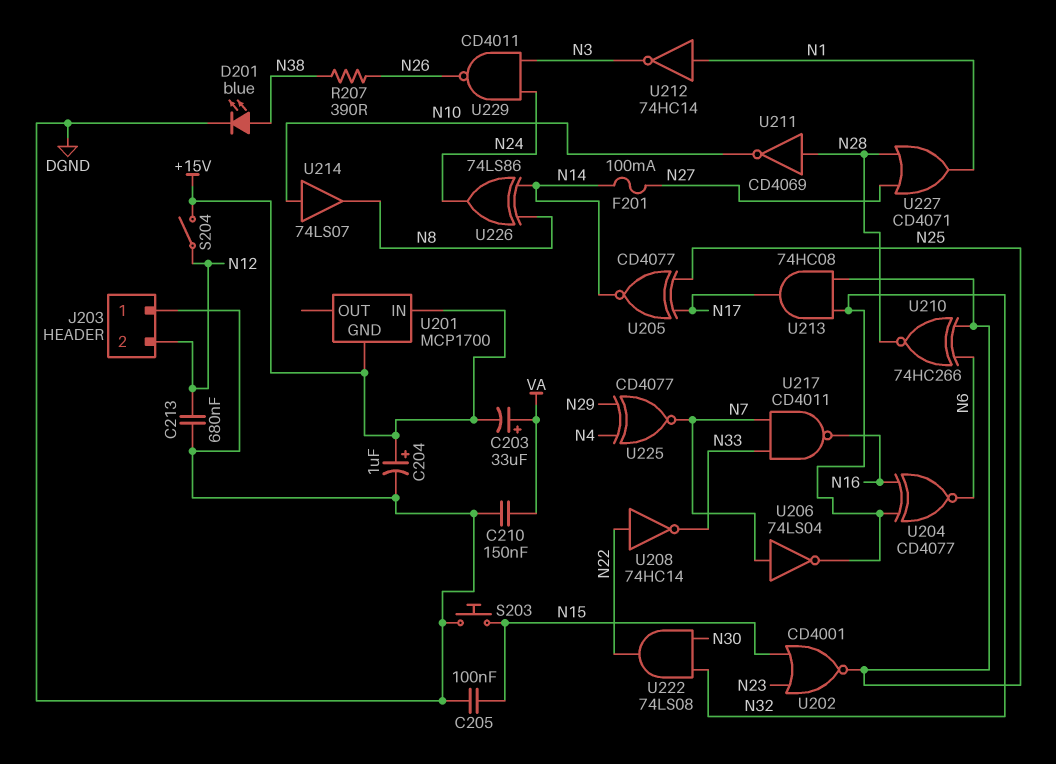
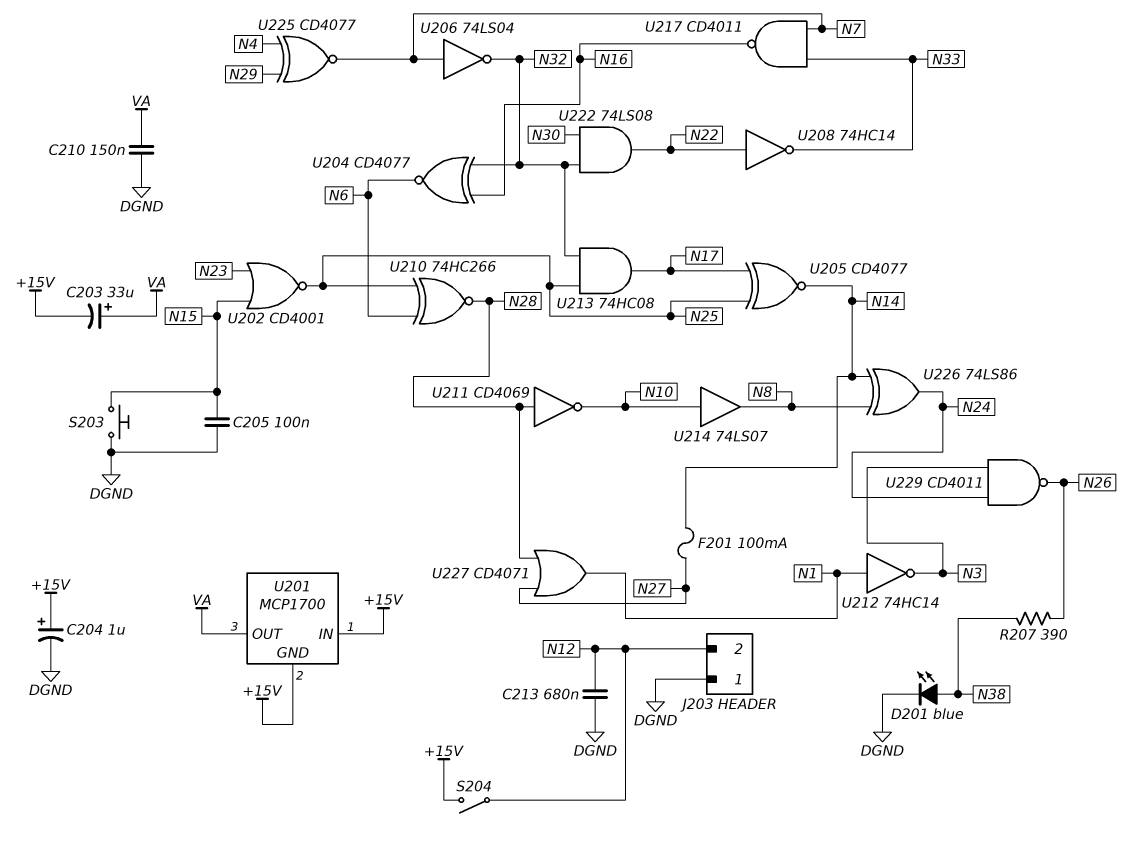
U201 pin OUT: none -> VA

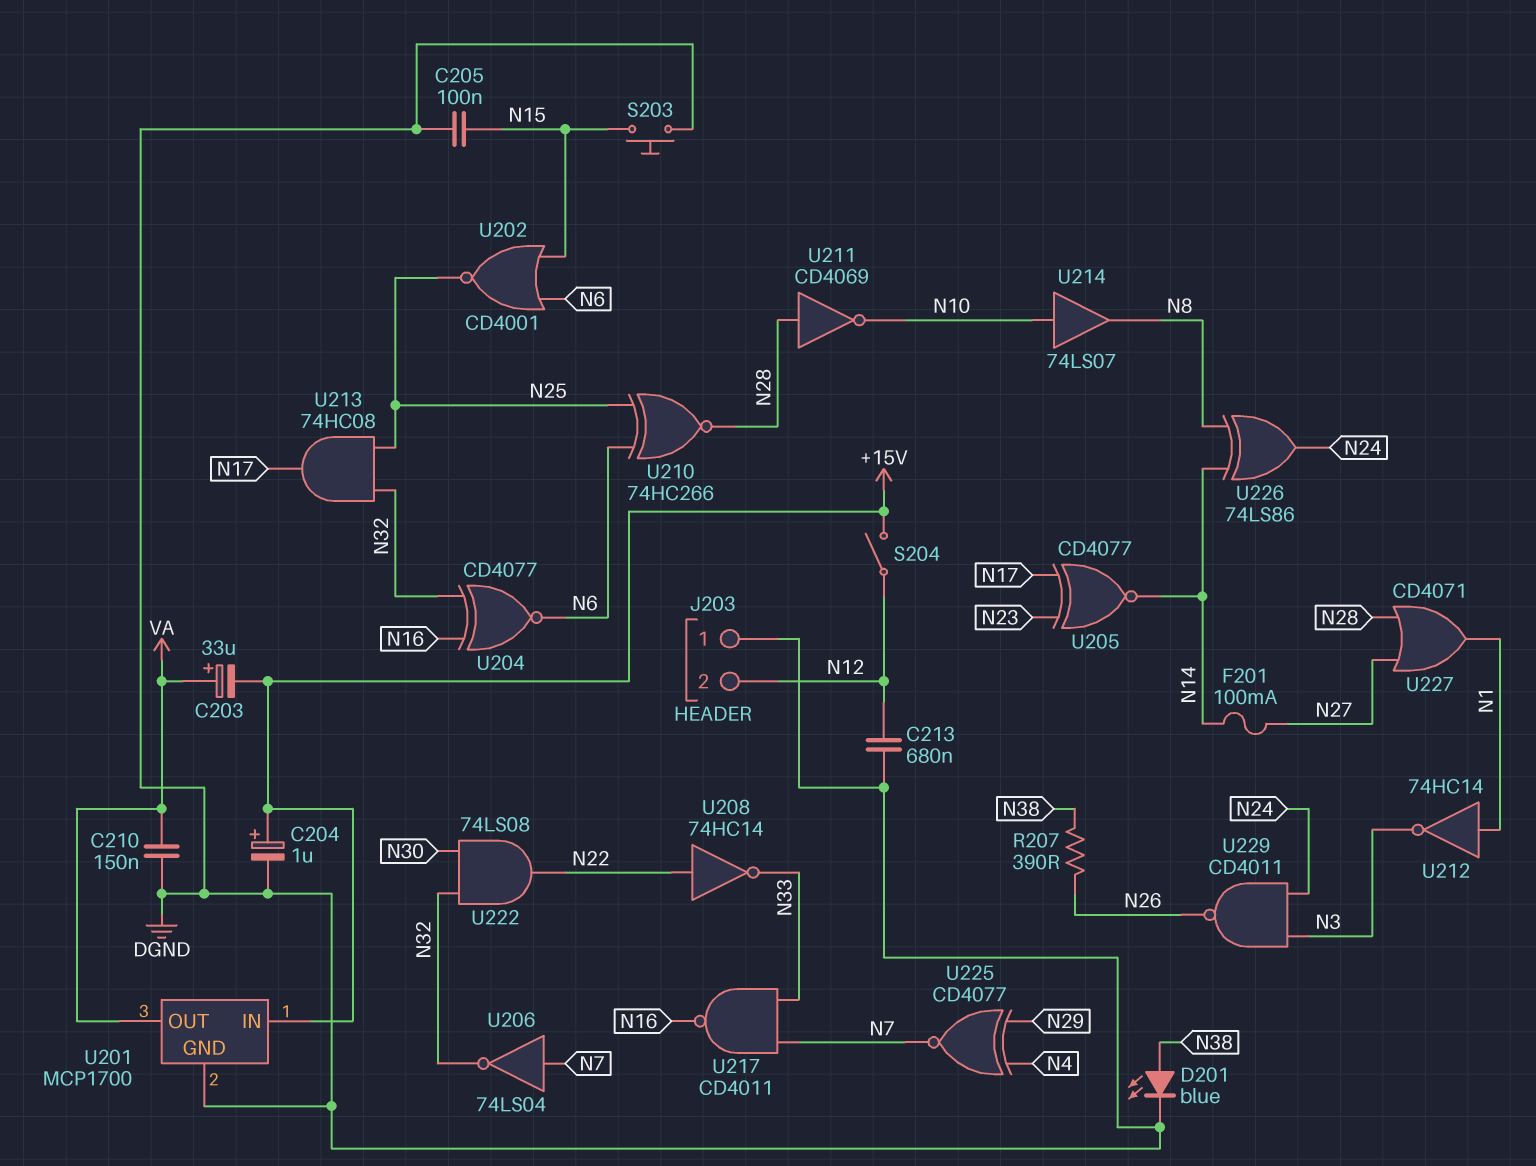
U201 pin GND: +15V -> DGND
U202: NOR CD4001 (in N15, in N23, out N25) -> NOR CD4001 (in N6, in N15, out N25)
U205: XNOR CD4077 (in N17, in N25, out N14) -> XNOR CD4077 (in N17, in N23, out N14)

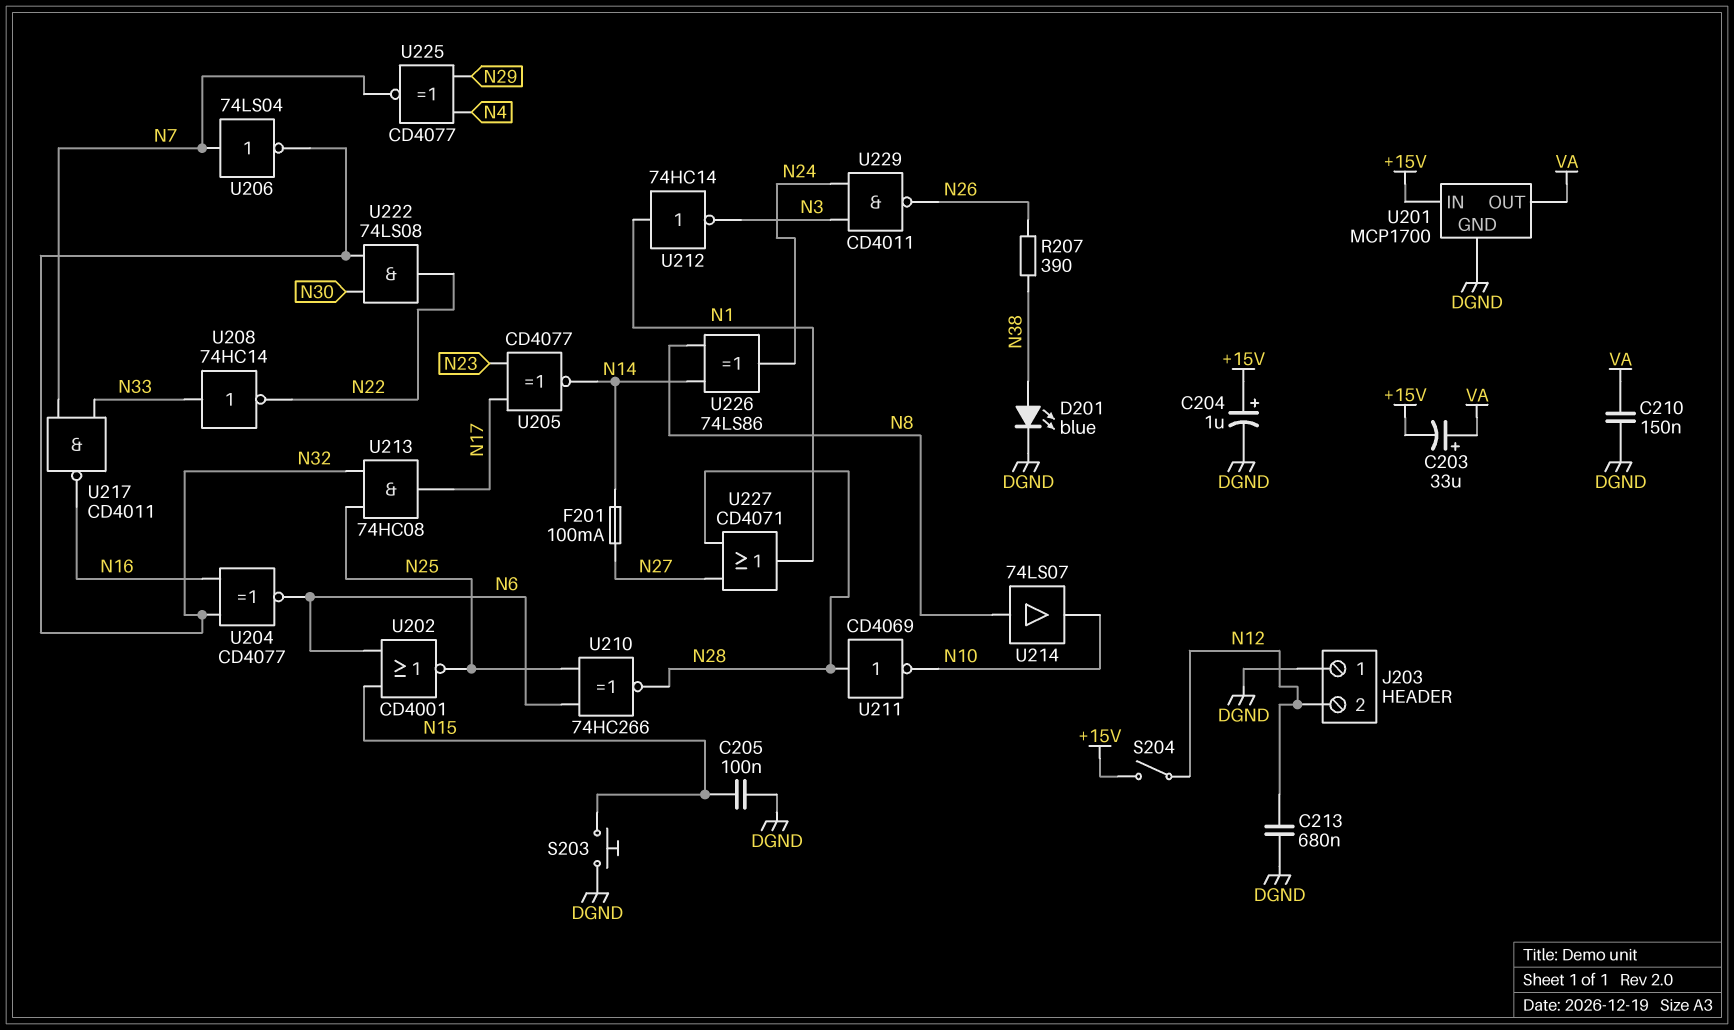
U208: NOT 74HC14 (in N22, out N33) -> NOT 74HC14 (in N33, out N22)
U214: buffer 74LS07 (in N10, out N8) -> buffer 74LS07 (in N8, out N10)

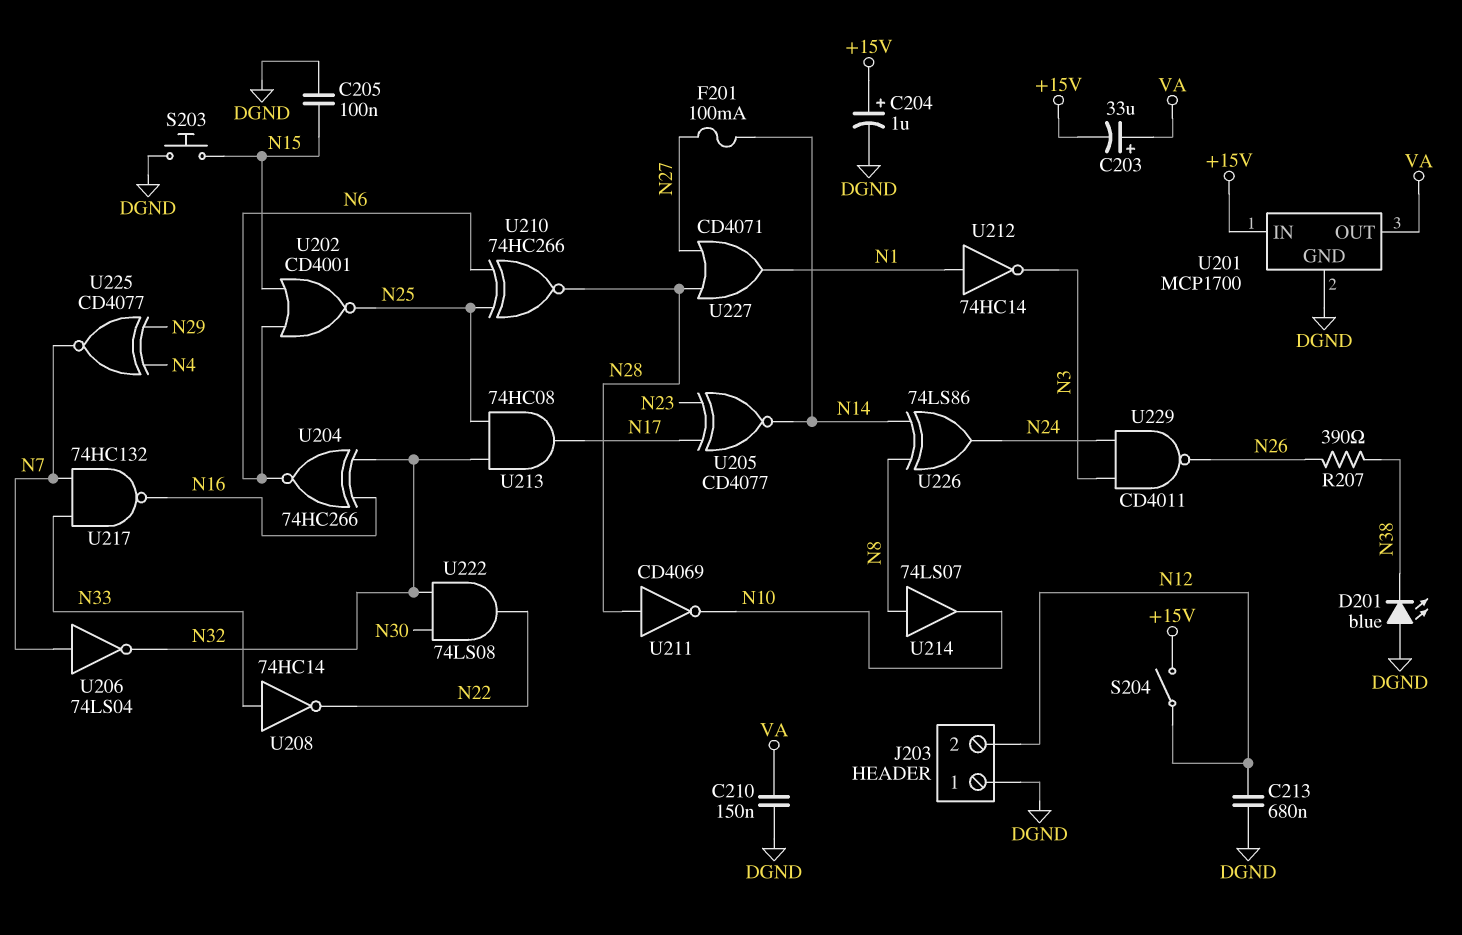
D201: LED blue (A N38, K DGND) -> LED blue (A DGND, K N38)
U204: XNOR CD4077 (in N16, in N32, out N6) -> XNOR 74HC266 (in N16, in N32, out N6)
U217: NAND CD4011 (in N7, in N33, out N16) -> NAND 74HC132 (in N7, in N33, out N16)

